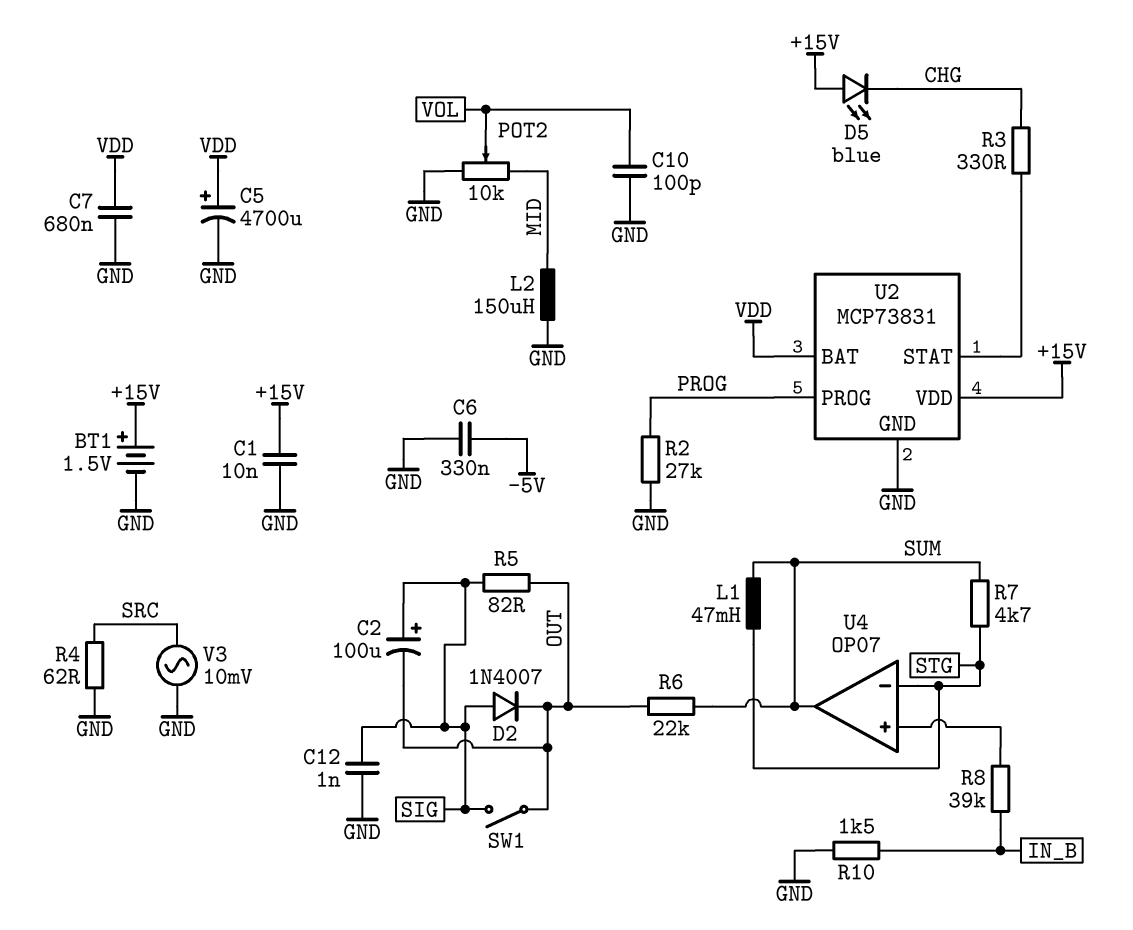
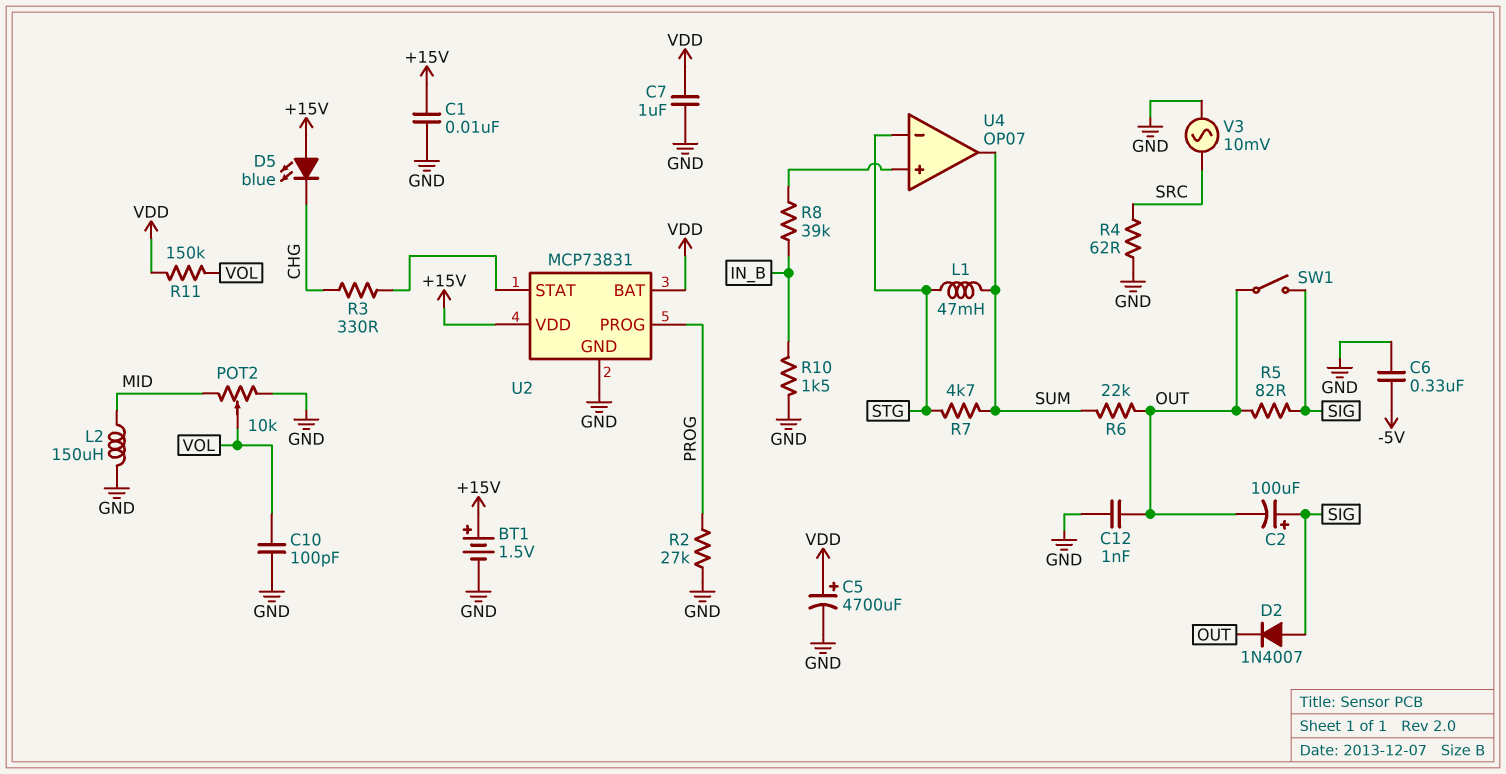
C7: 680nF (GND, VDD) -> 1uF (GND, VDD)
C12: 1nF (GND, SIG) -> 1nF (GND, OUT)
R11: none -> 150k (VDD, VOL)

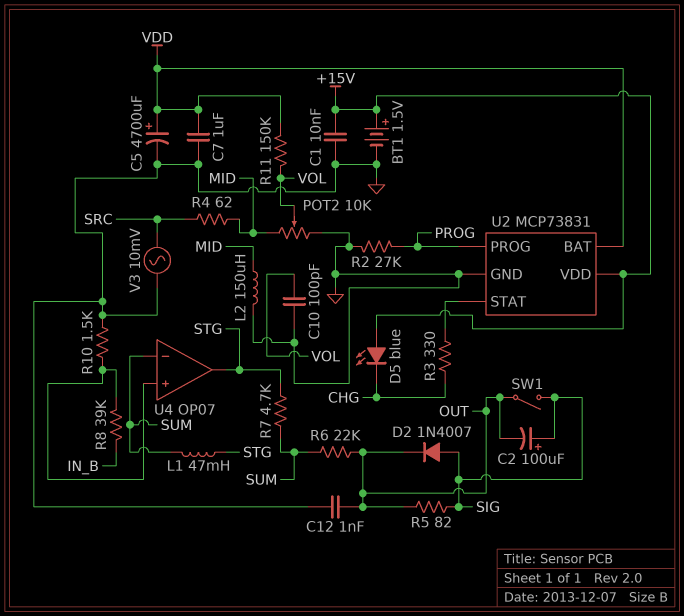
C6: 330nF (-5V, GND) -> none
R4: 62 (GND, SRC) -> 62 (MID, SRC)
R10: 1.5k (GND, IN_B) -> 1.5k (GND, U4/in+)
U4 pin in-: STG -> SUM
U4 pin out: SUM -> STG

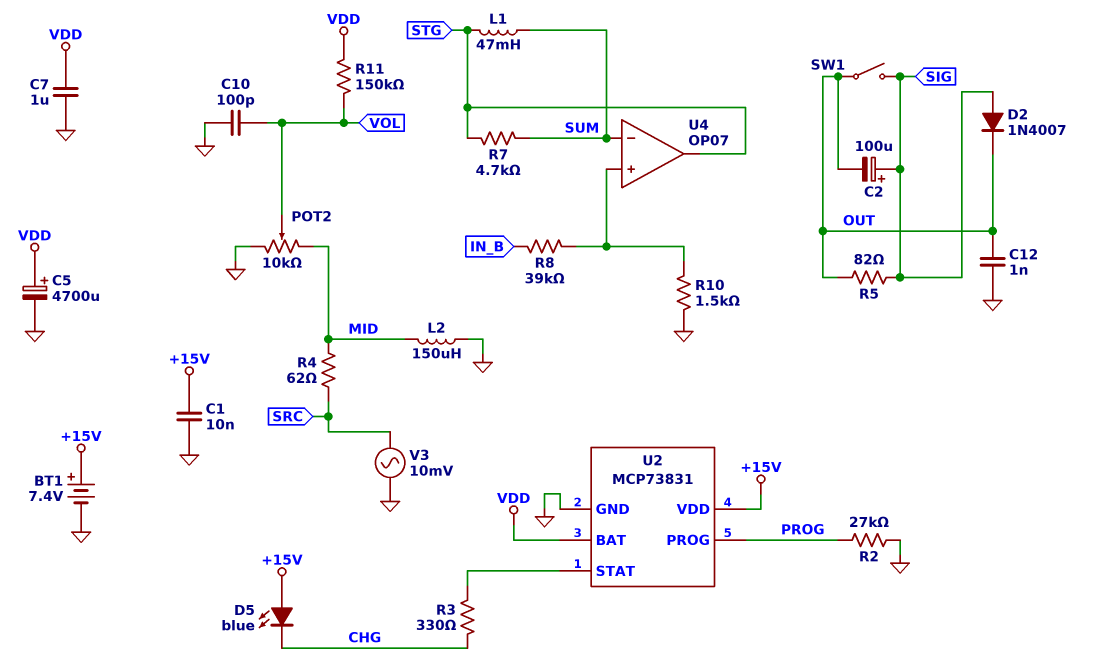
BT1: 1.5V (plus +15V, minus GND) -> 7.4V (plus +15V, minus GND)
R6: 22k (OUT, SUM) -> none

